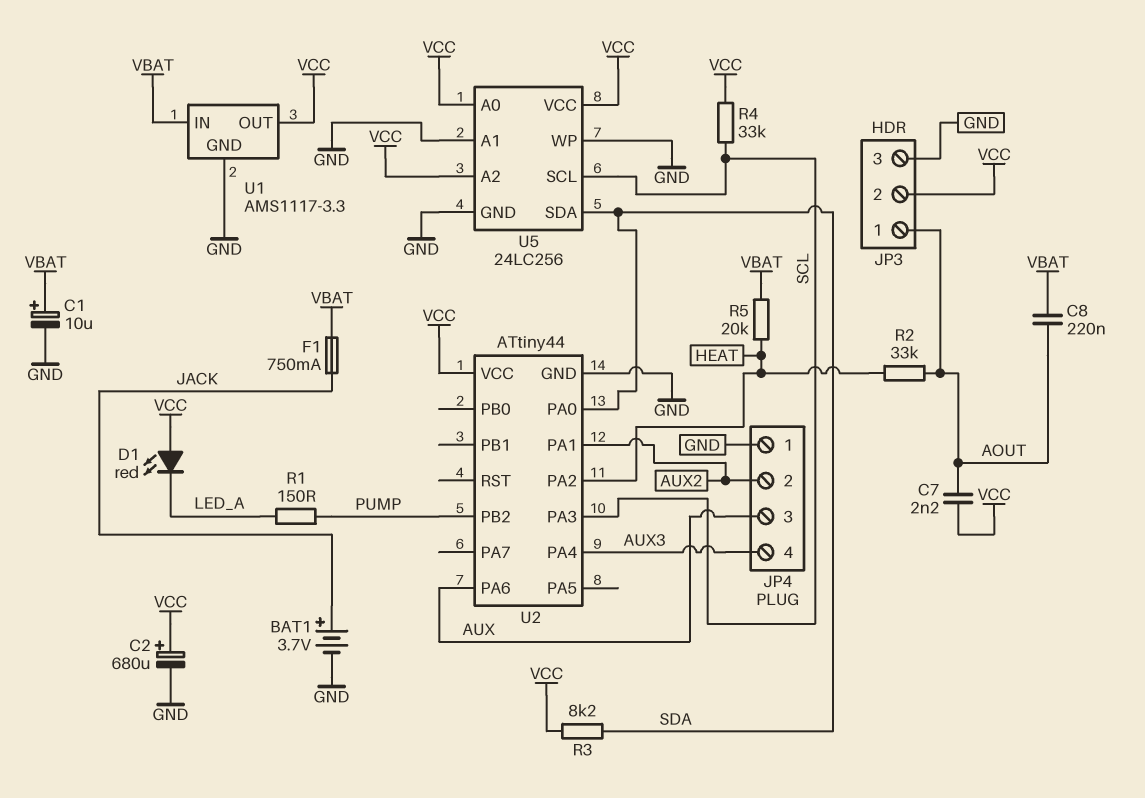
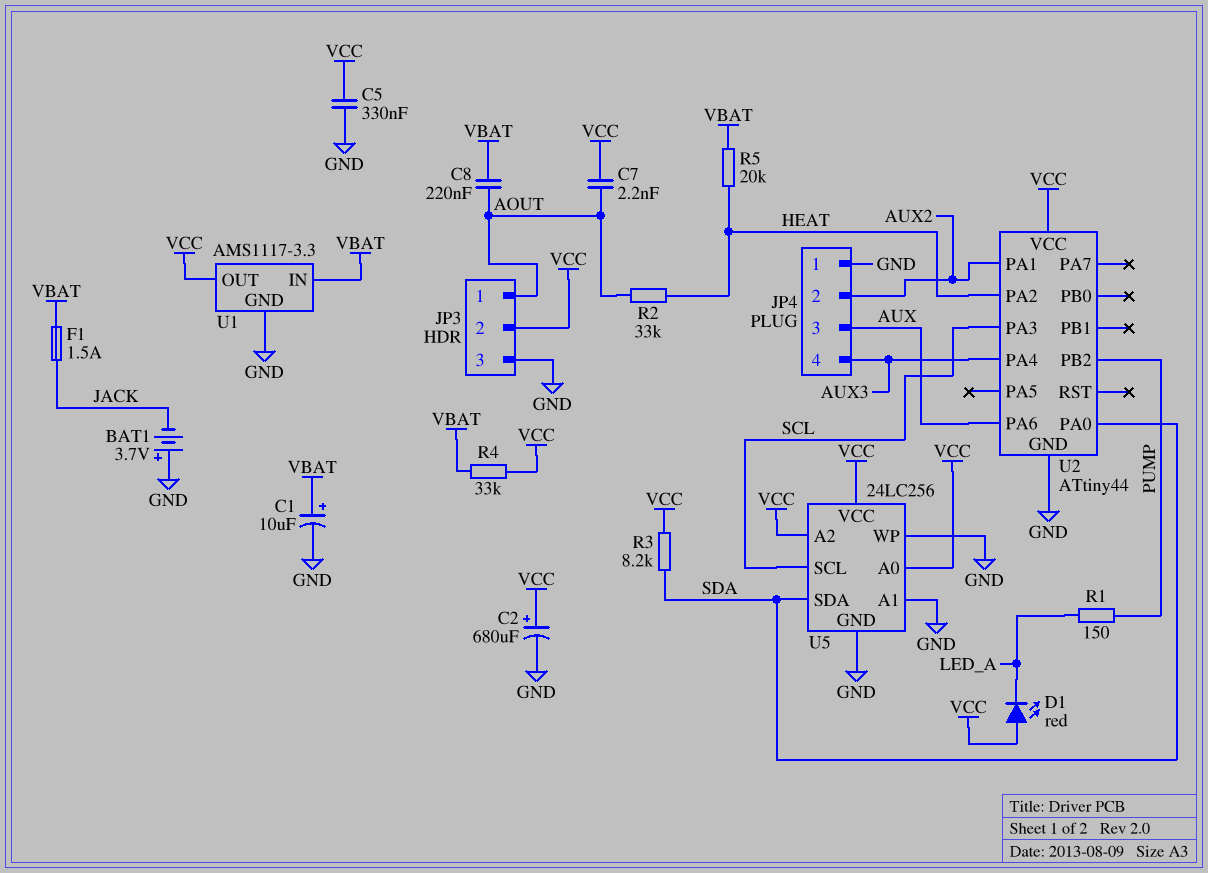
BAT1: 3.7V (plus JACK, minus GND) -> 3.7V (plus GND, minus JACK)
C5: none -> 330nF (GND, VCC)
F1: 750mA (JACK, VBAT) -> 1.5A (JACK, VBAT)
R4: 33k (SCL, VCC) -> 33k (VBAT, VCC)

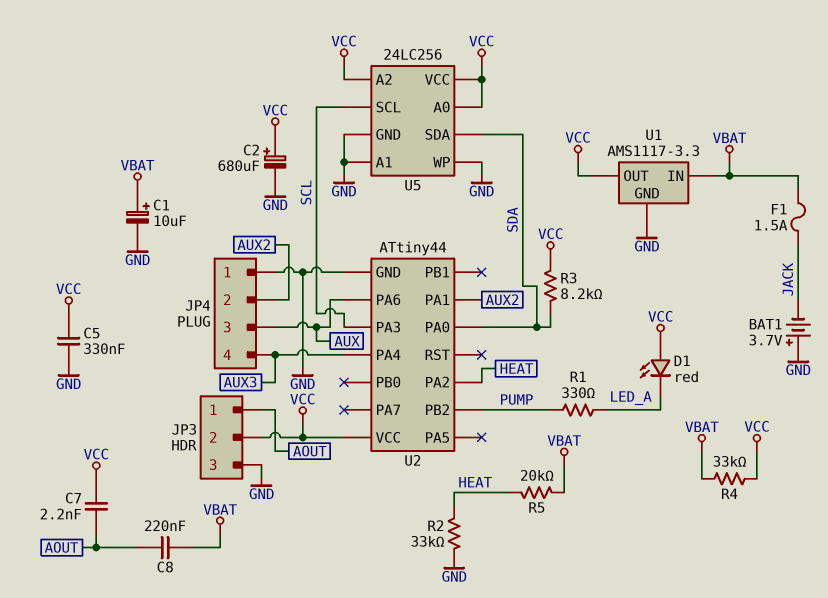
R1: 150 (LED_A, PUMP) -> 330 (LED_A, PUMP)
R2: 33k (AOUT, HEAT) -> 33k (GND, HEAT)

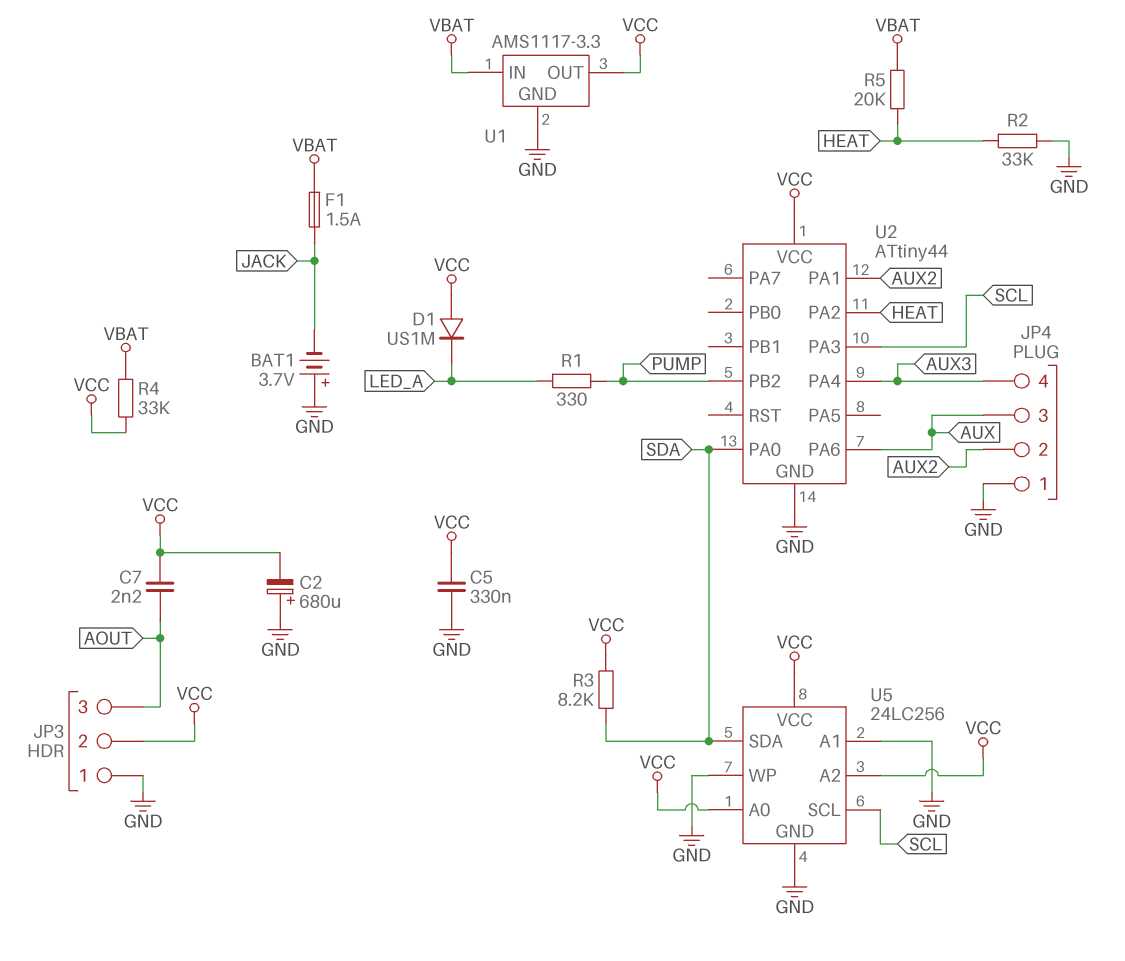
C1: 10uF (plus VBAT, minus GND) -> none
C2: 680uF (plus VCC, minus GND) -> 680uF (plus GND, minus VCC)
C8: 220nF (AOUT, VBAT) -> none
D1: LED red (A VCC, K LED_A) -> diode US1M (A VCC, K LED_A)
JP3 pin 1: AOUT -> GND
JP3 pin 3: GND -> AOUT

